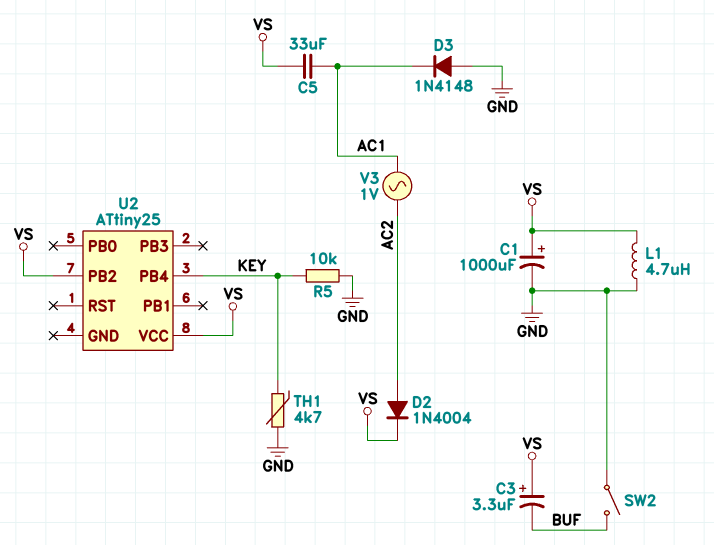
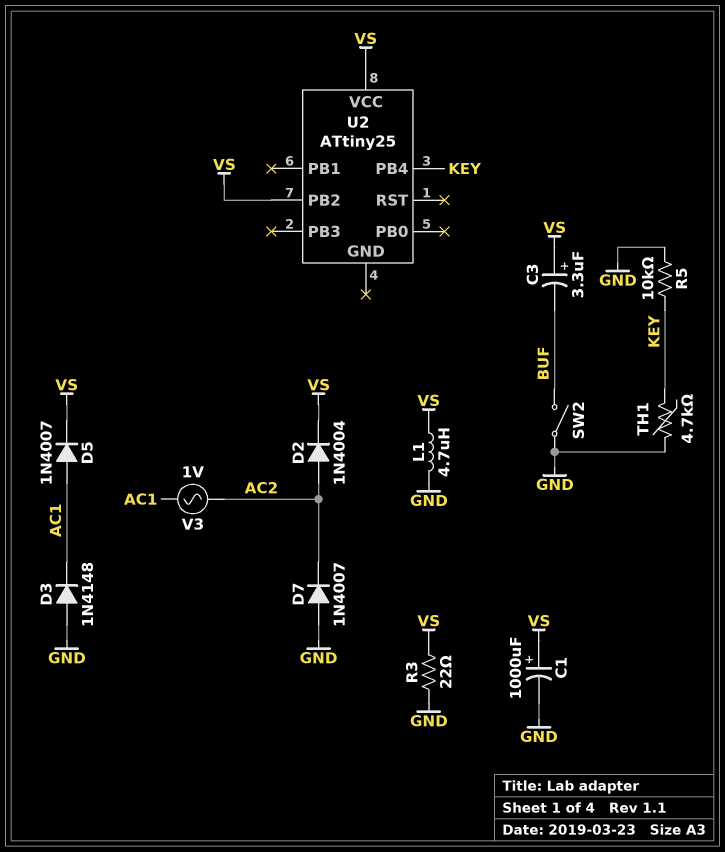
C5: 33uF (AC1, VS) -> none
D5: none -> diode 1N4007 (A AC1, K VS)
D7: none -> diode 1N4007 (A GND, K AC2)
R3: none -> 22 (GND, VS)

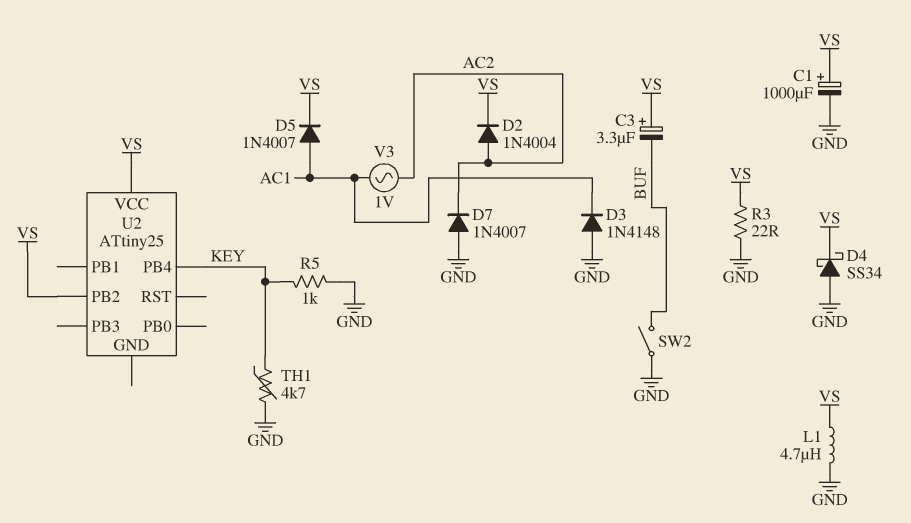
D4: none -> schottky SS34 (A GND, K VS)
R5: 10k (GND, KEY) -> 1k (GND, KEY)

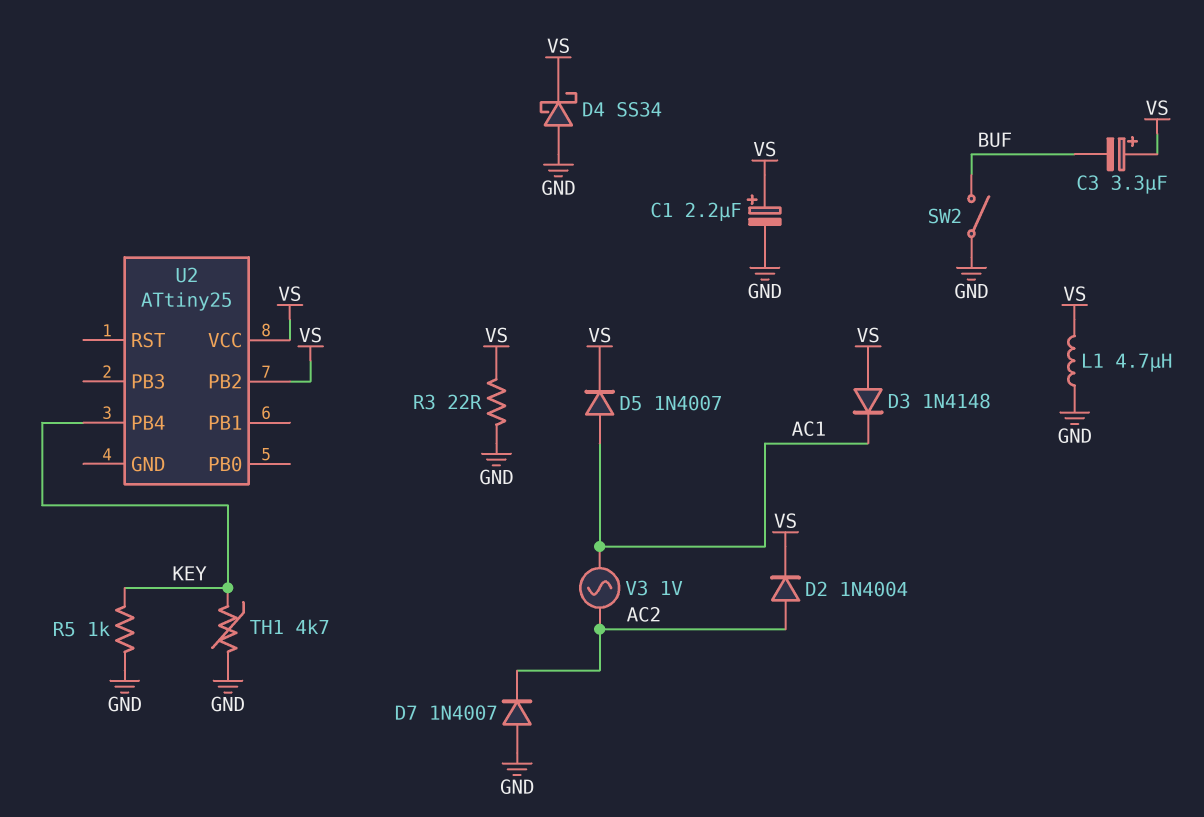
C1: 1000uF (plus VS, minus GND) -> 2.2uF (plus VS, minus GND)
D3: diode 1N4148 (A GND, K AC1) -> diode 1N4148 (A VS, K AC1)

